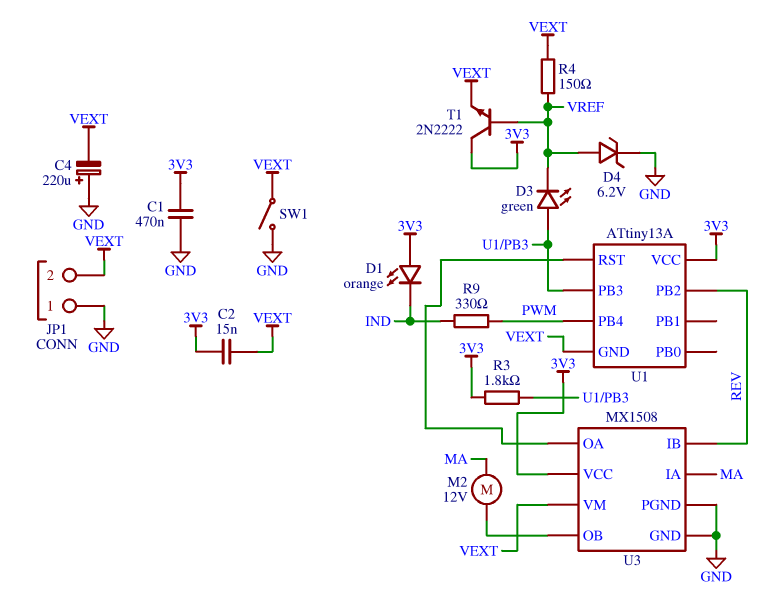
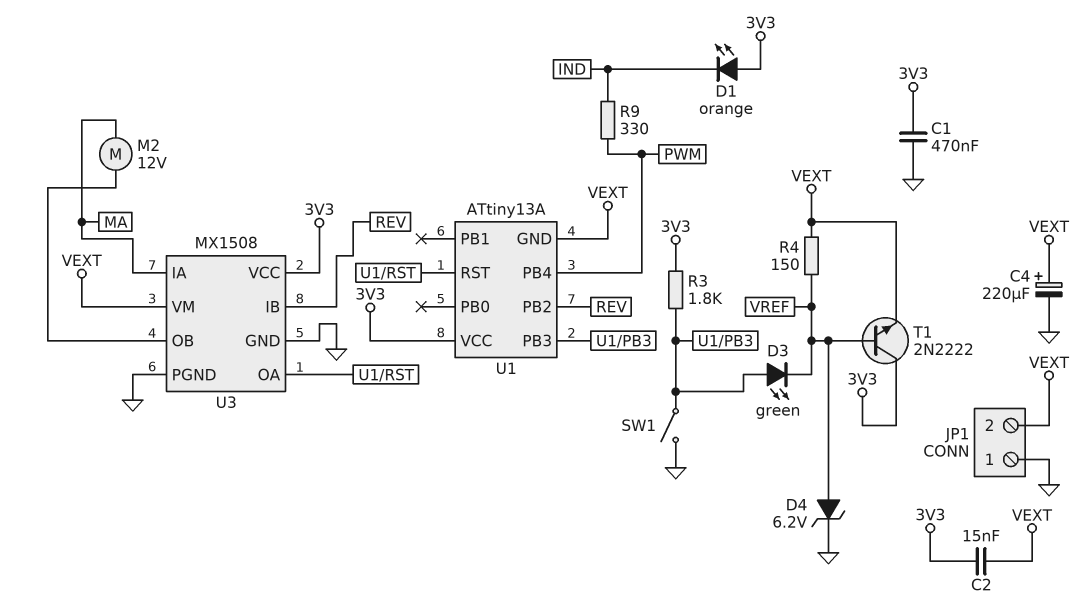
C4: 220uF (plus GND, minus VEXT) -> 220uF (plus VEXT, minus GND)
SW1: switch (GND, VEXT) -> switch (GND, U1/PB3)

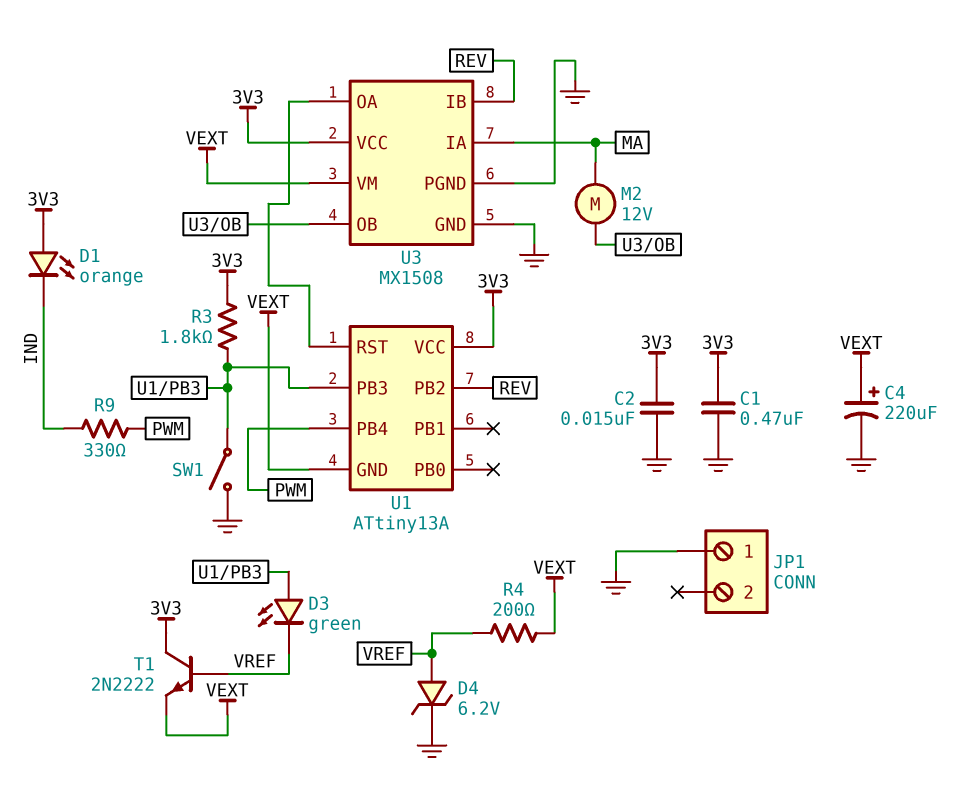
C2: 15nF (3V3, VEXT) -> 15nF (3V3, GND)
JP1 pin 2: VEXT -> none
R4: 150 (VEXT, VREF) -> 200 (VEXT, VREF)

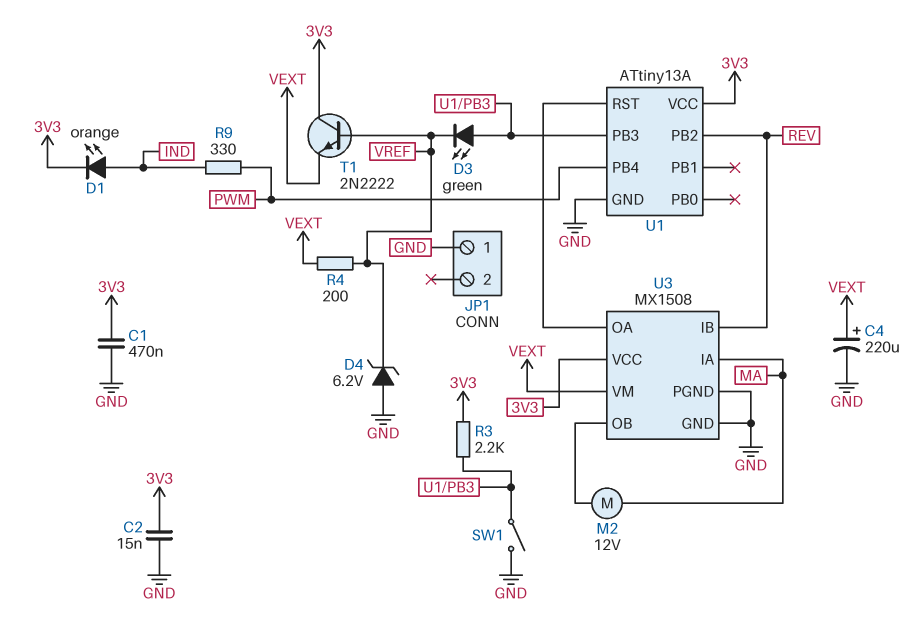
D1: LED orange (A 3V3, K IND) -> LED orange (A IND, K 3V3)
D4: zener 6.2V (A VREF, K GND) -> zener 6.2V (A GND, K VREF)
R3: 1.8k (3V3, U1/PB3) -> 2.2k (3V3, U1/PB3)
U1 pin GND: VEXT -> GND

